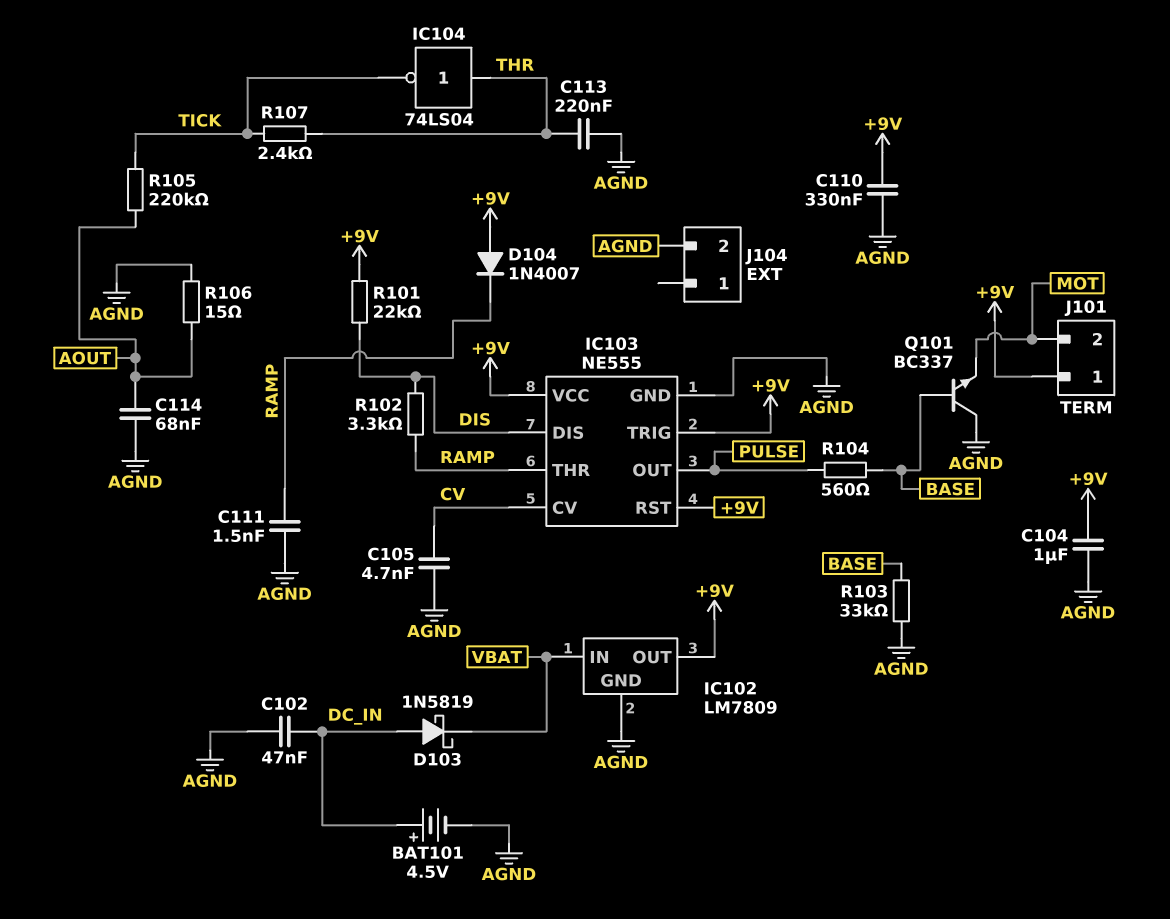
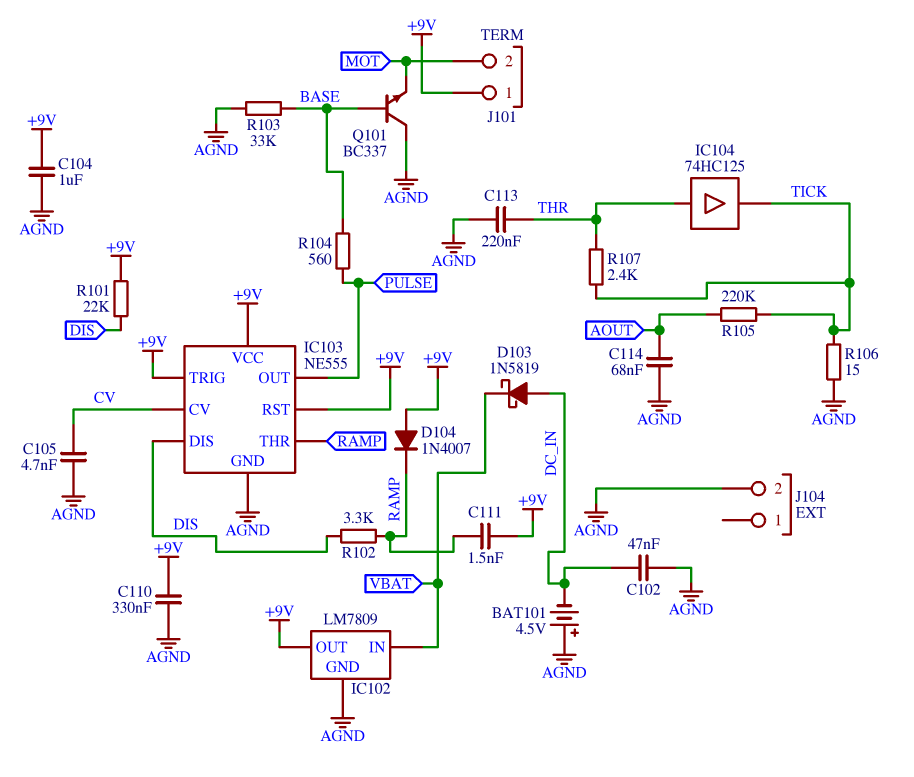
BAT101: 4.5V (plus DC_IN, minus AGND) -> 4.5V (plus AGND, minus DC_IN)
C111: 1.5nF (AGND, RAMP) -> 1.5nF (+9V, RAMP)
IC104: NOT 74LS04 (in THR, out TICK) -> buffer 74HC125 (in THR, out TICK)
R106: 15 (AGND, AOUT) -> 15 (AGND, TICK)

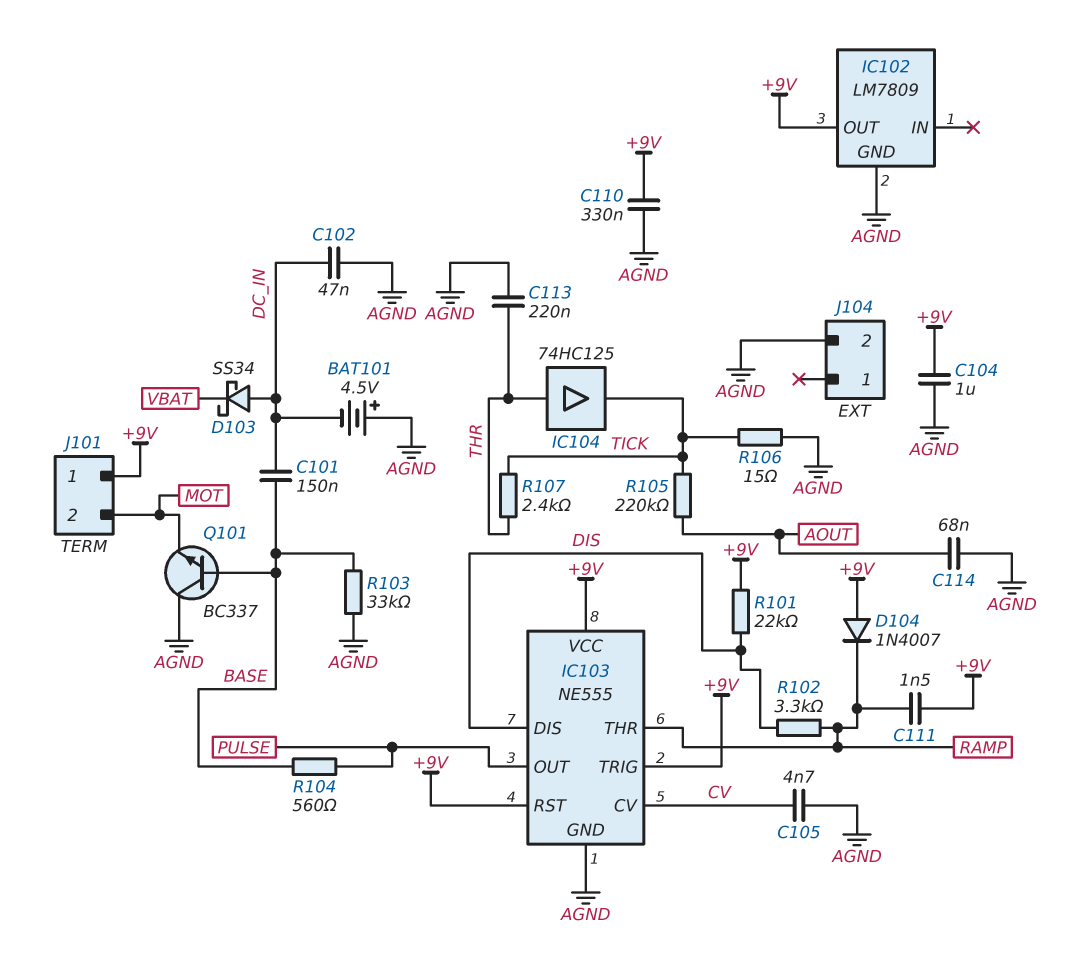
C101: none -> 150nF (BASE, DC_IN)
D103: schottky 1N5819 (A DC_IN, K VBAT) -> schottky SS34 (A DC_IN, K VBAT)
IC102 pin IN: VBAT -> none

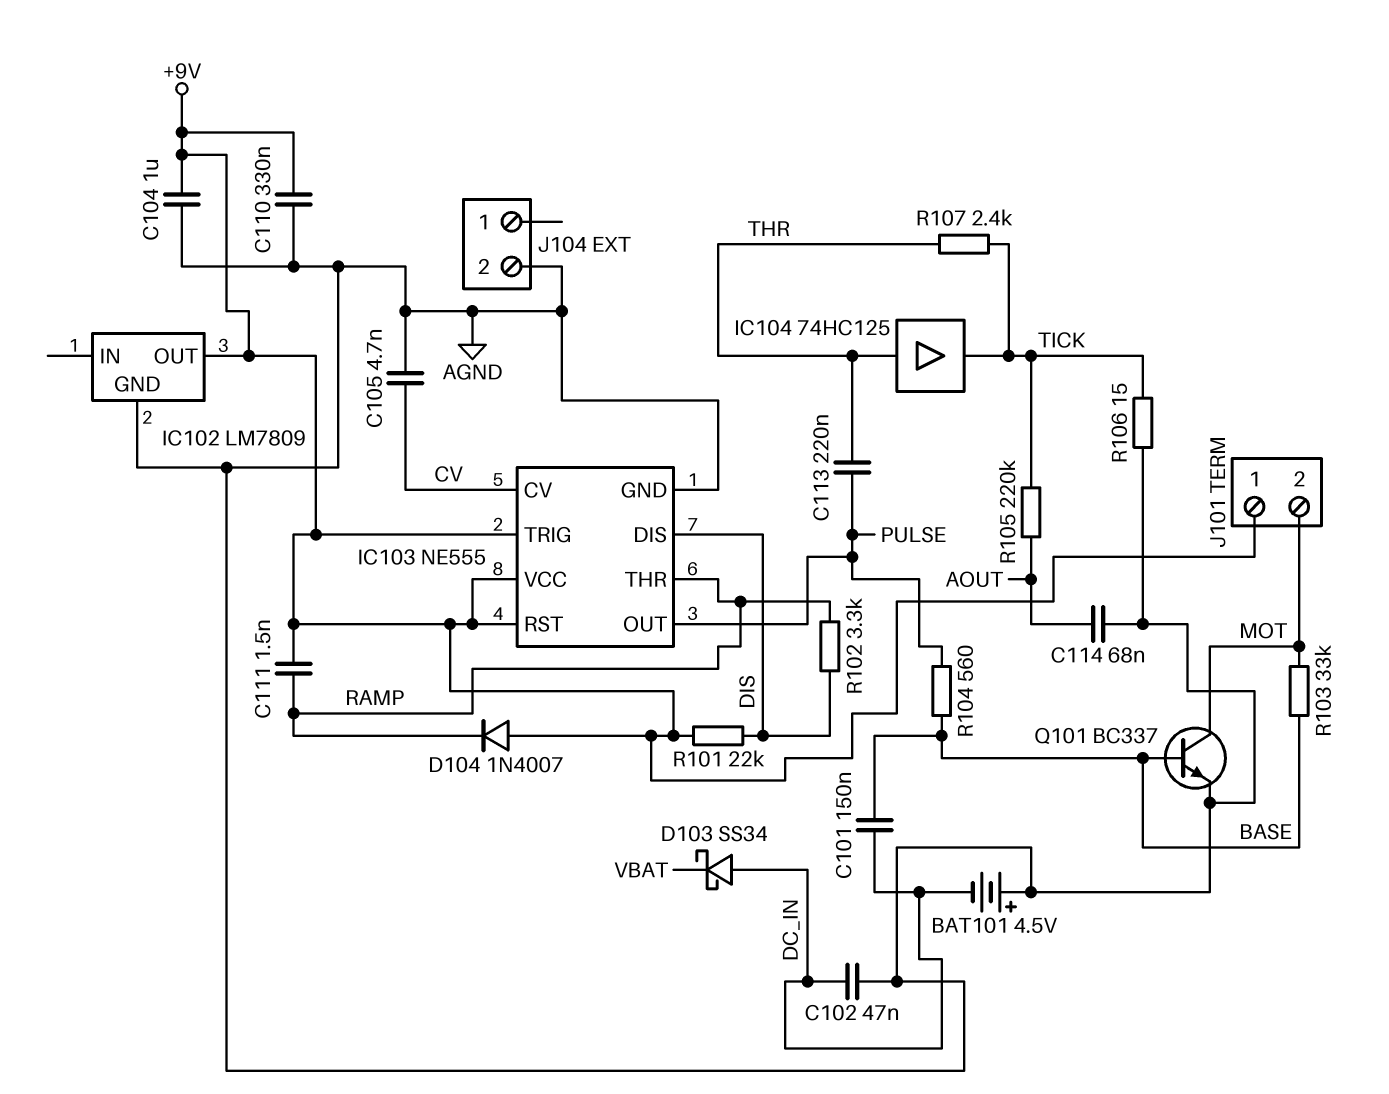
C113: 220nF (AGND, THR) -> 220nF (PULSE, THR)
Q101: NPN BC337 (B BASE, C AGND, E MOT) -> NPN BC337 (B BASE, C MOT, E AGND)
R103: 33k (AGND, BASE) -> 33k (BASE, MOT)

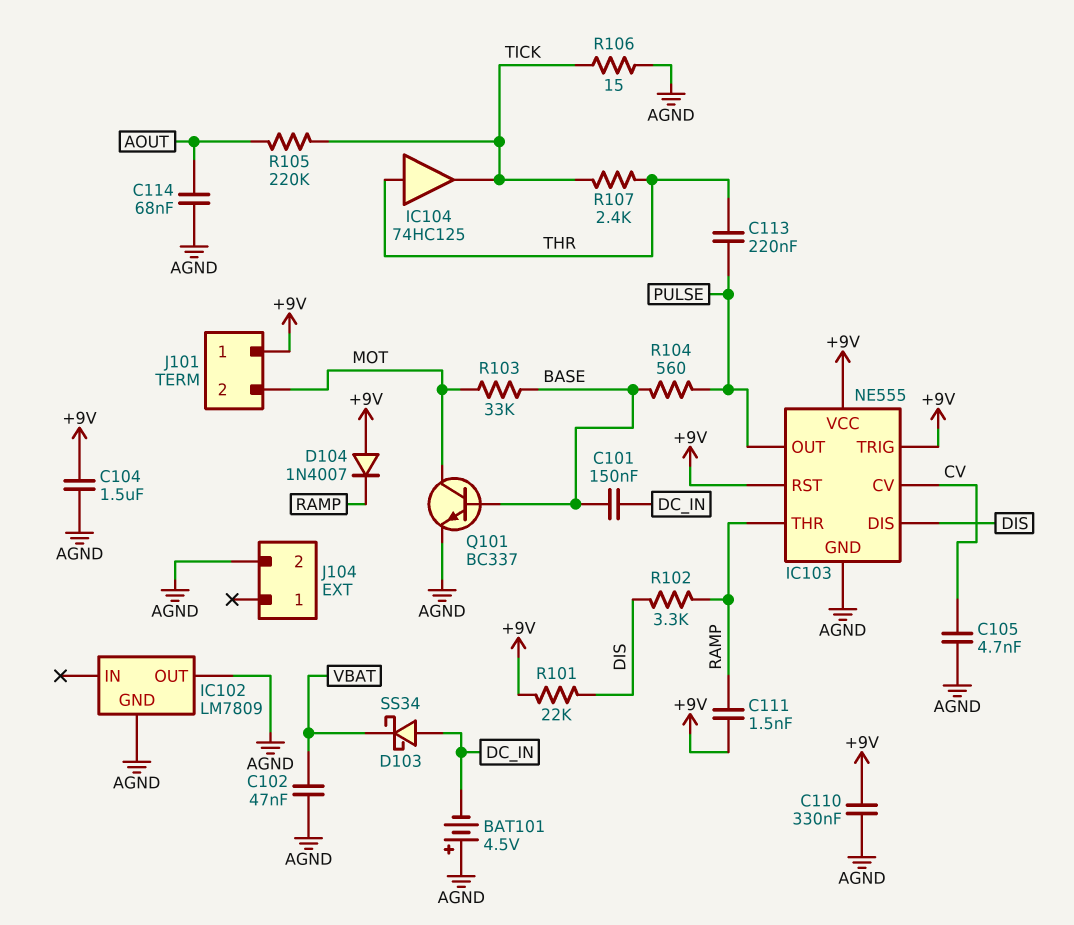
C102: 47nF (AGND, DC_IN) -> 47nF (AGND, VBAT)
C104: 1uF (+9V, AGND) -> 1.5uF (+9V, AGND)
IC102 pin OUT: +9V -> AGND

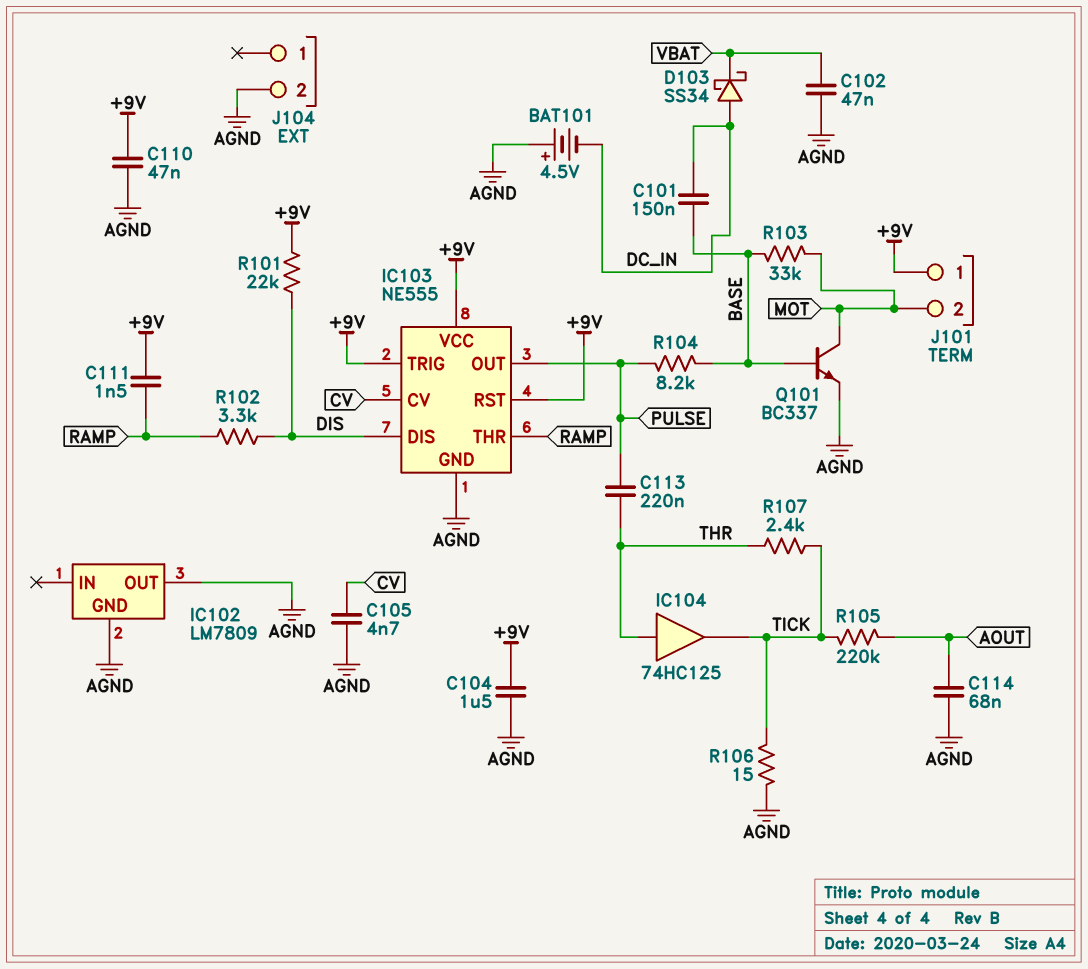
C110: 330nF (+9V, AGND) -> 47nF (+9V, AGND)
D104: diode 1N4007 (A +9V, K RAMP) -> none
R104: 560 (BASE, PULSE) -> 8.2k (BASE, PULSE)

